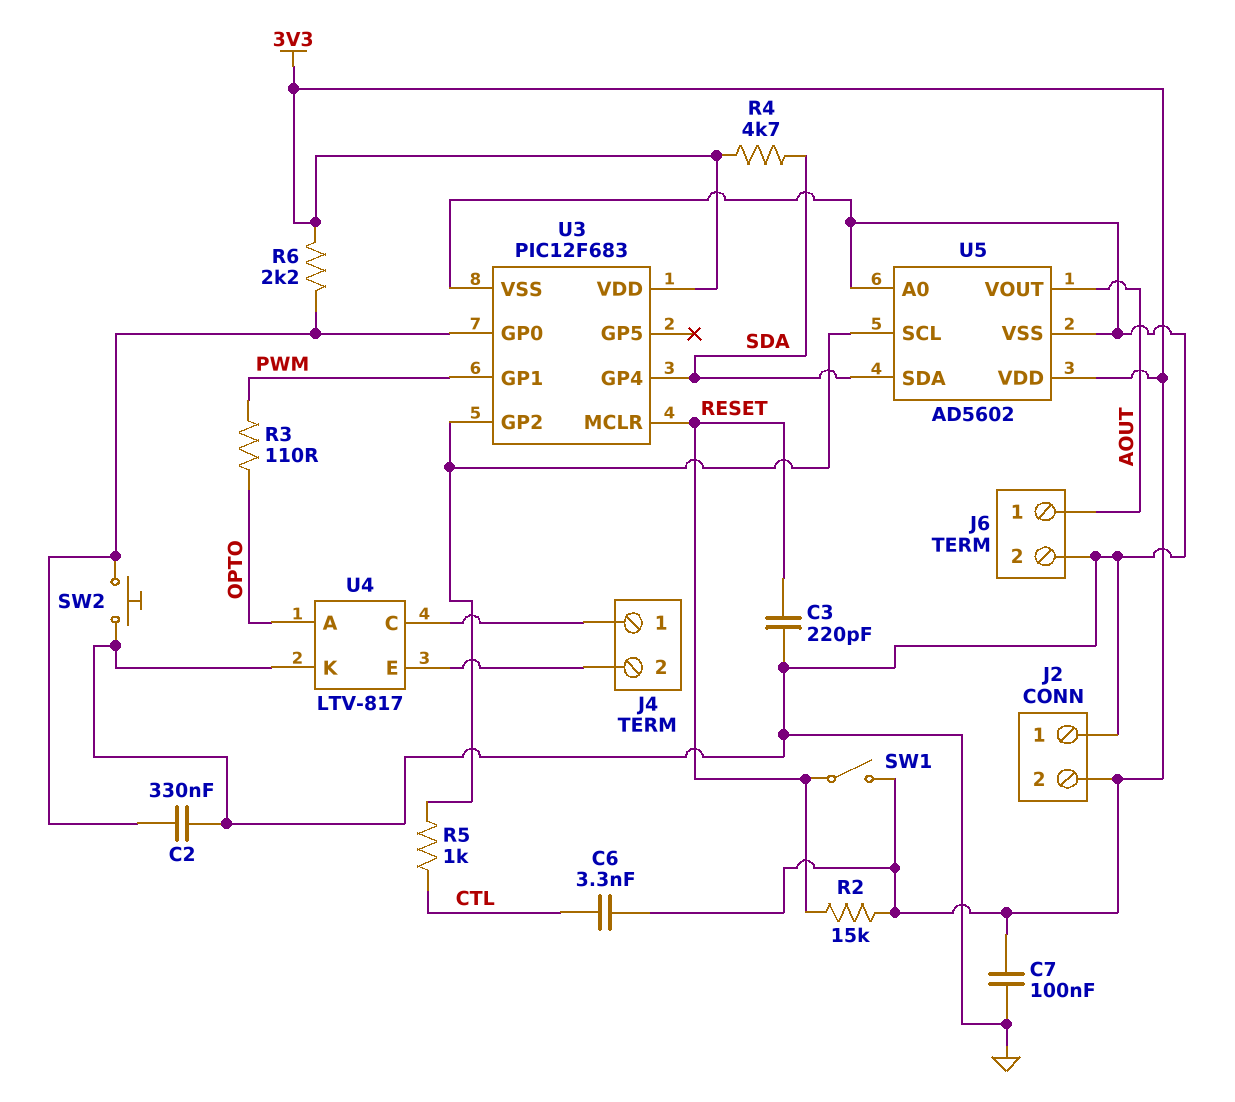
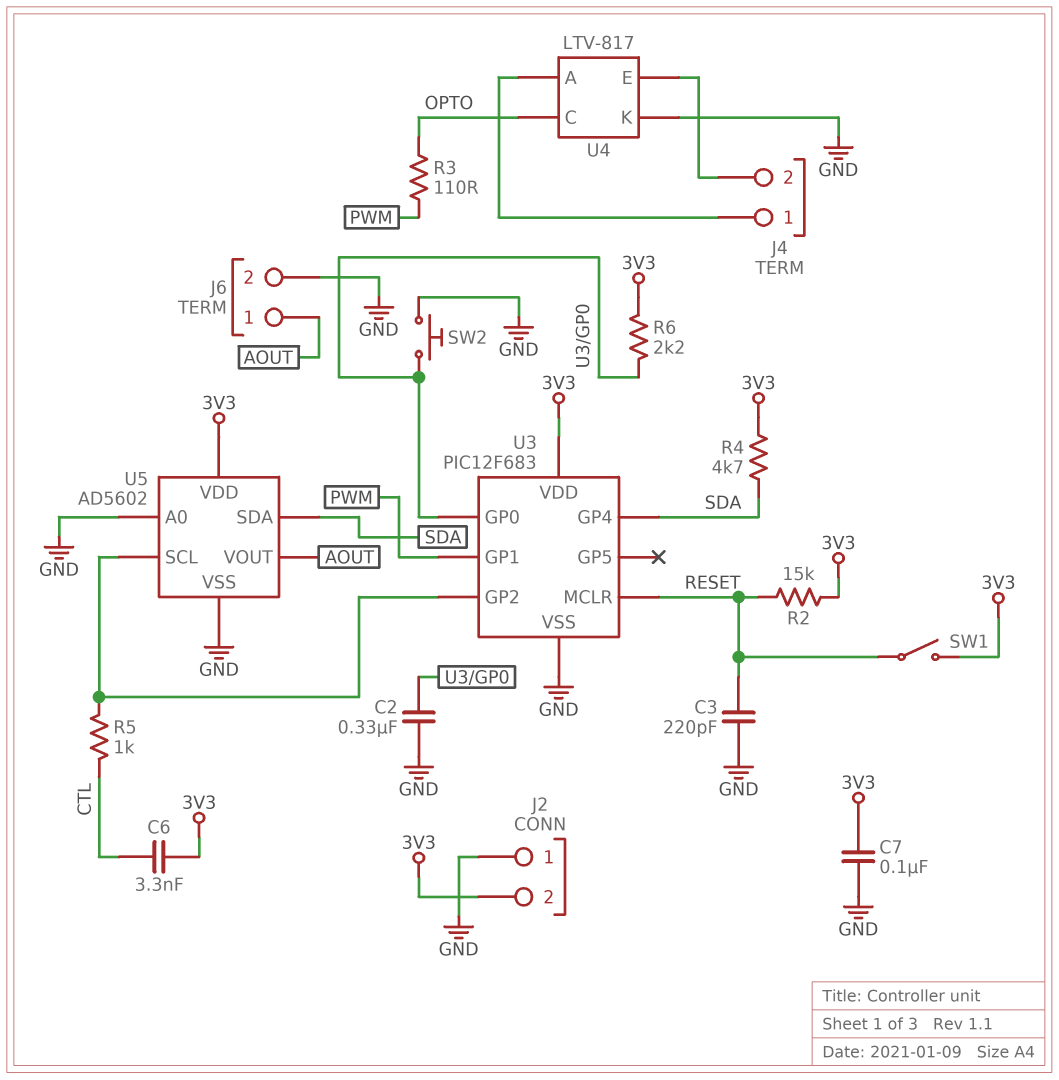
U4 pin A: OPTO -> J4/1
U4 pin C: J4/1 -> OPTO

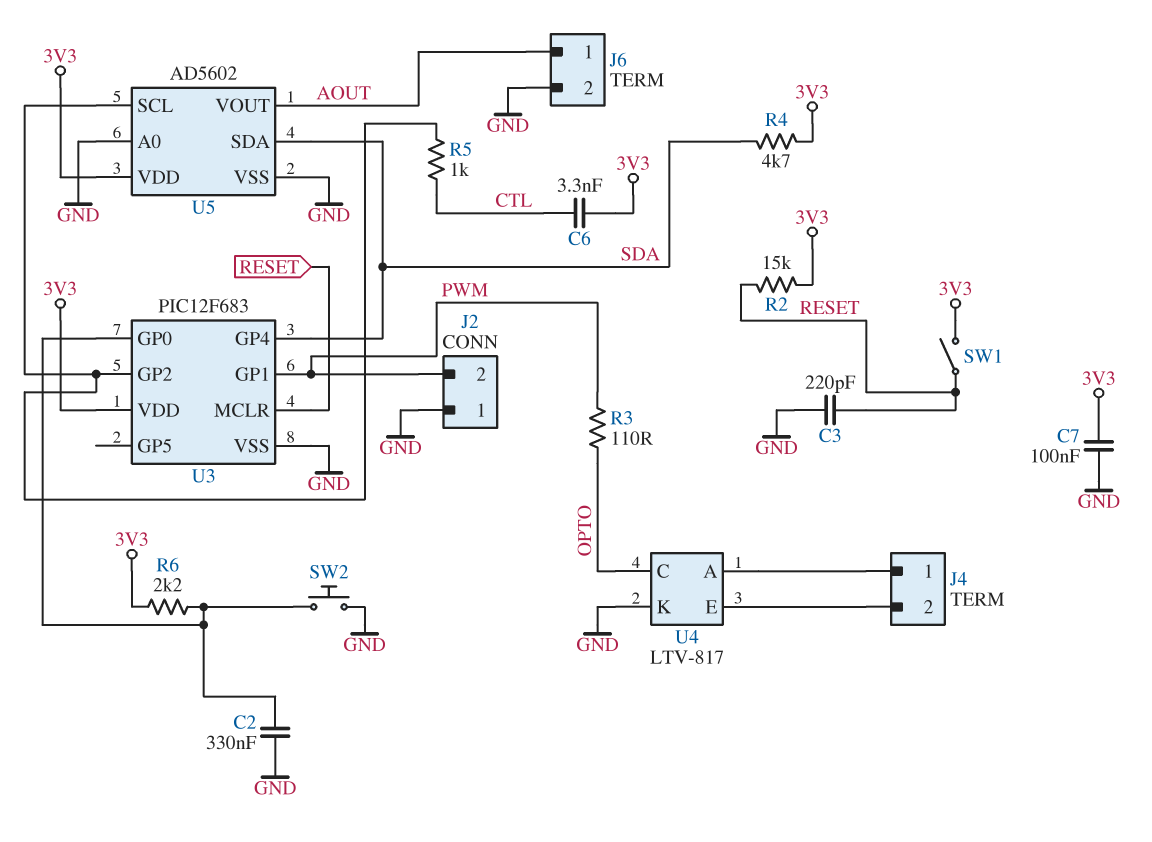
J2 pin 2: 3V3 -> PWM

